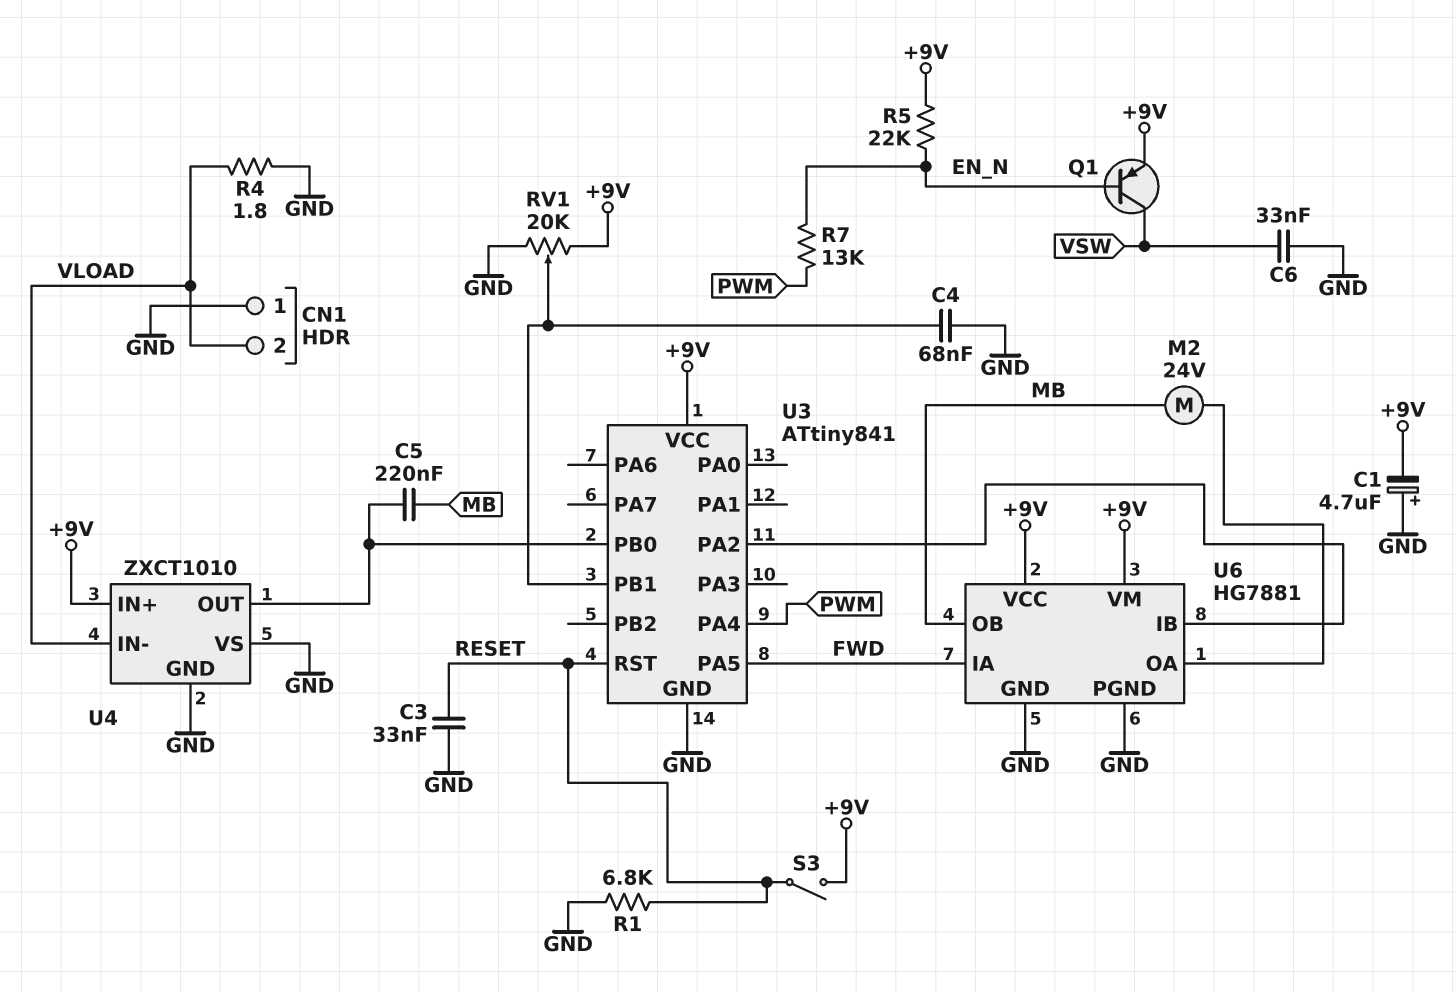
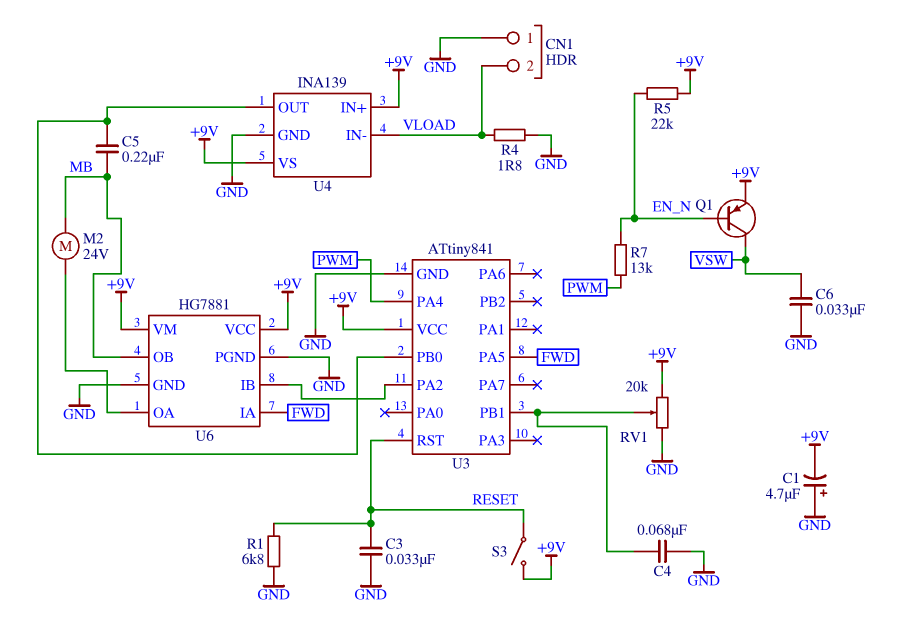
U4: ZXCT1010 -> INA139
U4 pin VS: GND -> +9V

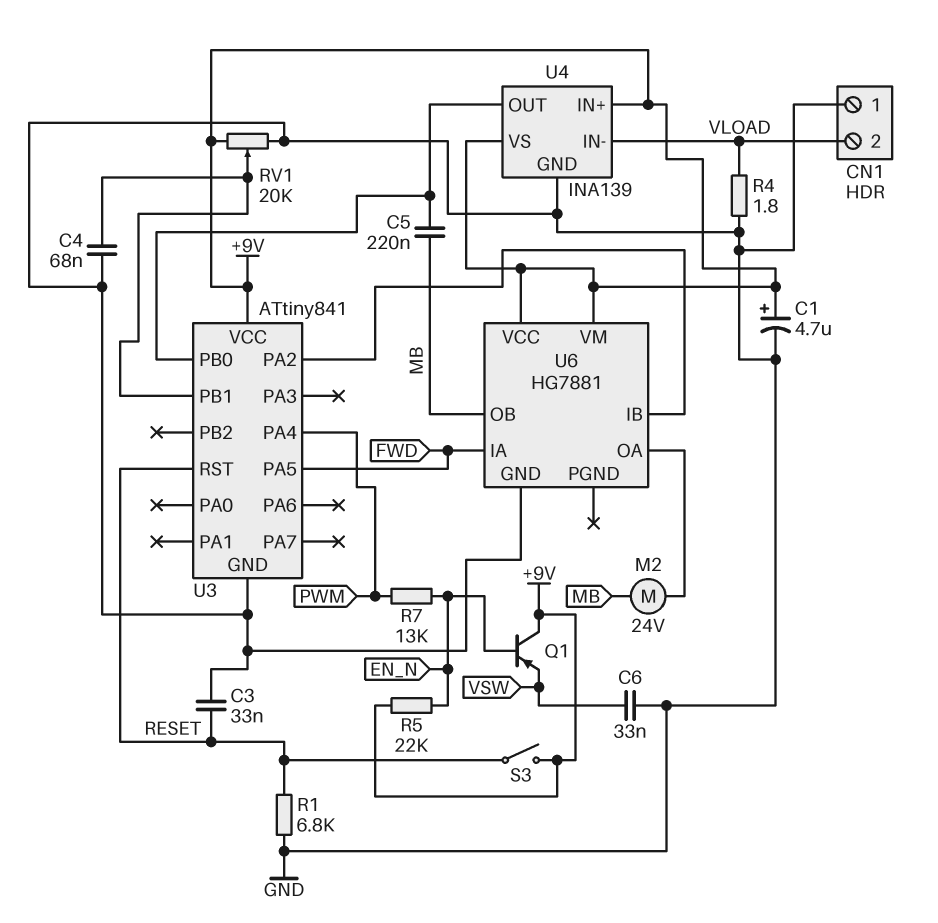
C1: 4.7uF (plus GND, minus +9V) -> 4.7uF (plus +9V, minus GND)
Q1: PNP (B EN_N, C VSW, E +9V) -> PNP (B EN_N, C +9V, E VSW)
U6 pin PGND: GND -> none

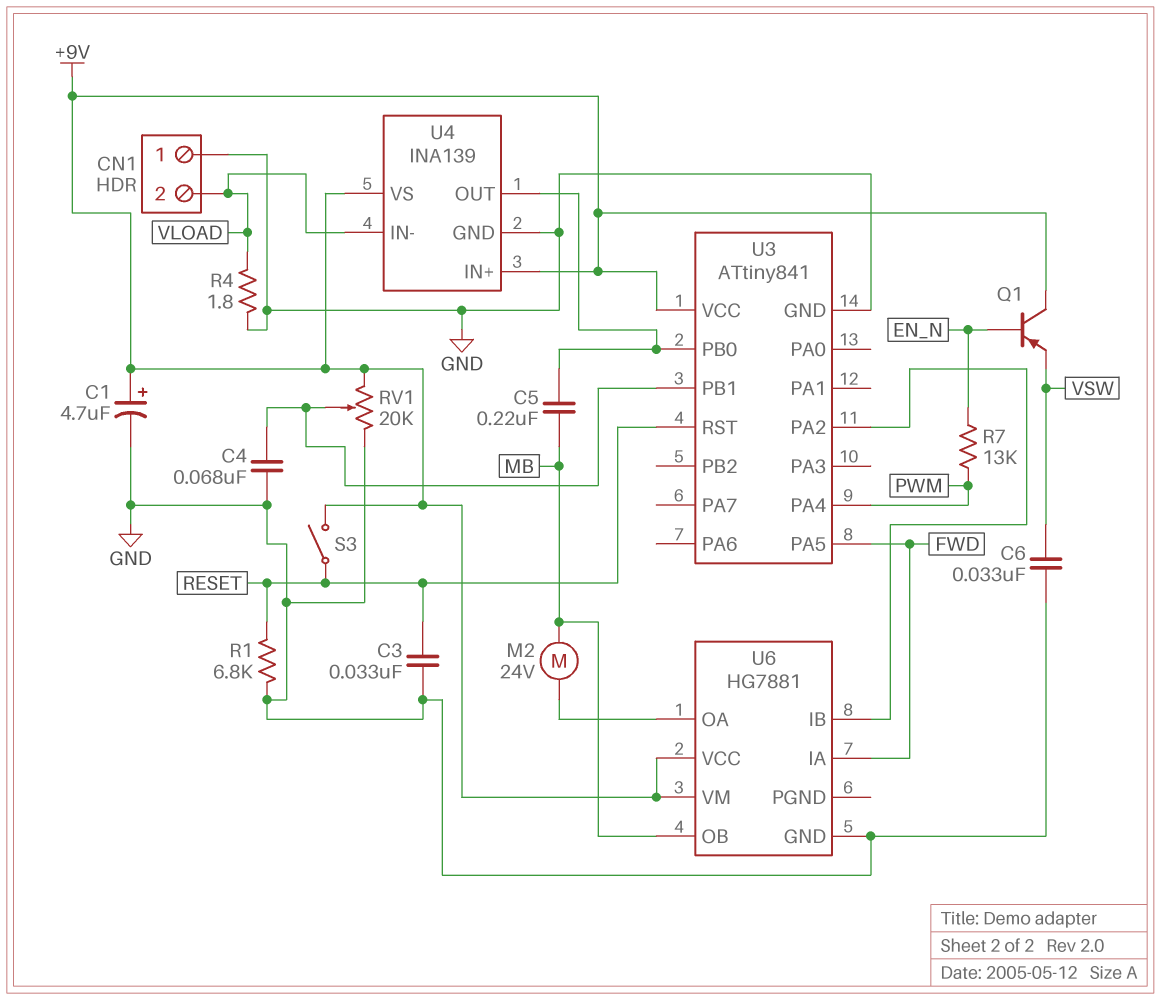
R5: 22k (+9V, EN_N) -> none

